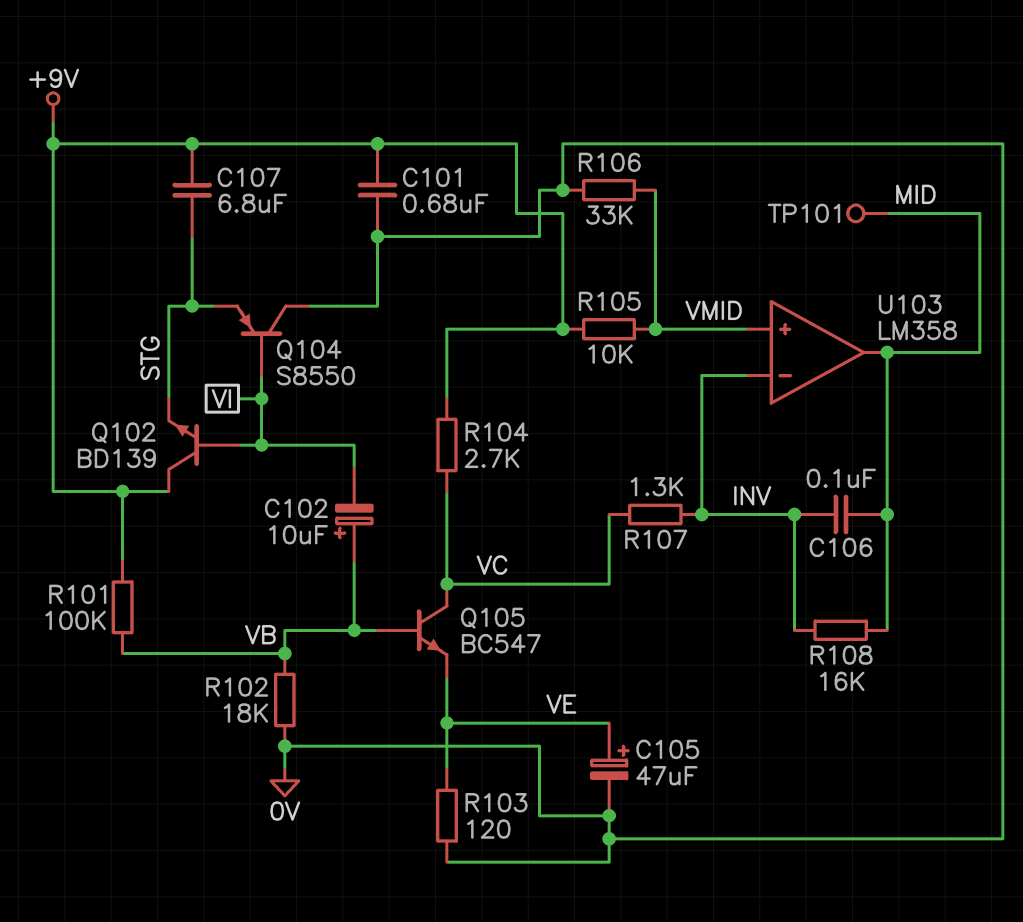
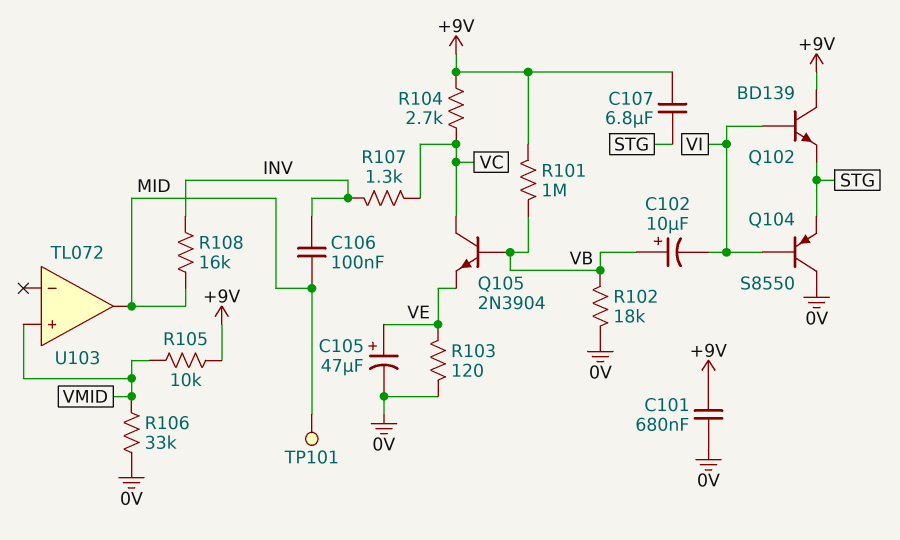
Q105: NPN BC547 (B VB, C VC, E VE) -> NPN 2N3904 (B VB, C VC, E VE)
R101: 100k (+9V, VB) -> 1M (+9V, VB)
U103: LM358 -> TL072
U103 pin in-: INV -> none

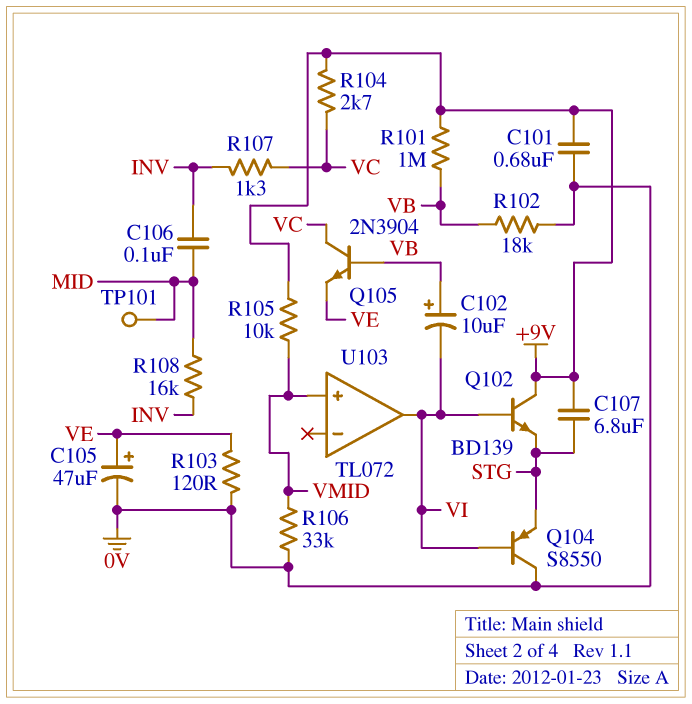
U103 pin out: MID -> VI

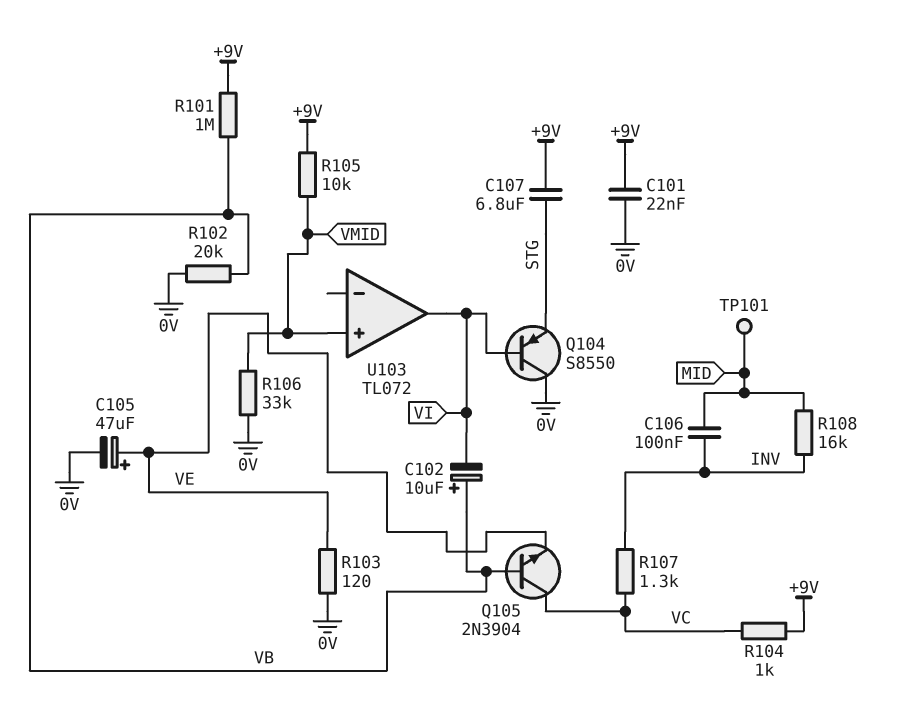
C101: 680nF (+9V, 0V) -> 22nF (+9V, 0V)
Q102: NPN BD139 (B VI, C +9V, E STG) -> none
R102: 18k (0V, VB) -> 20k (0V, VB)
R104: 2.7k (+9V, VC) -> 1k (+9V, VC)

